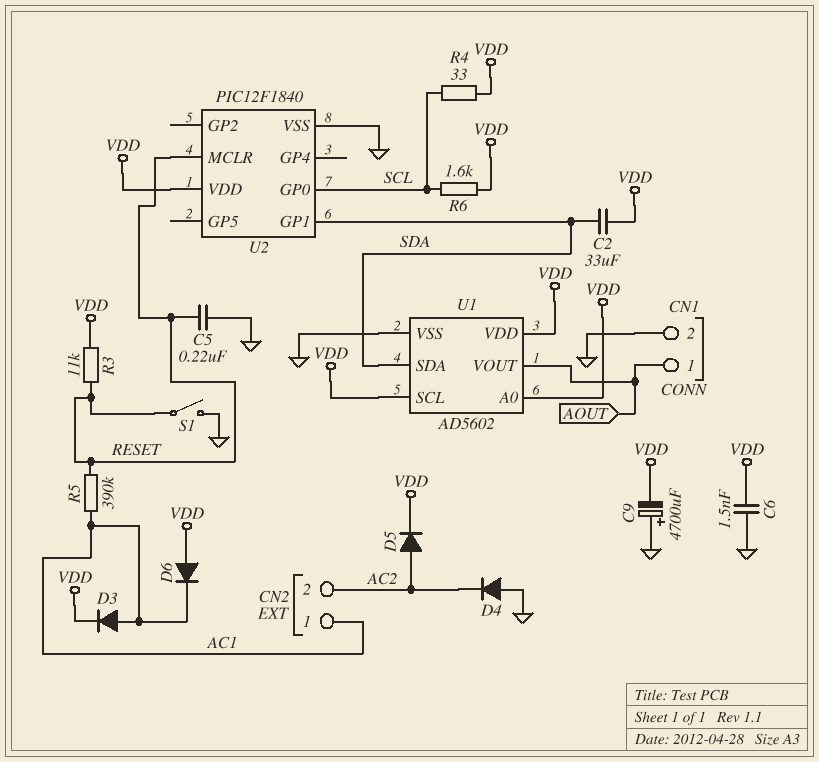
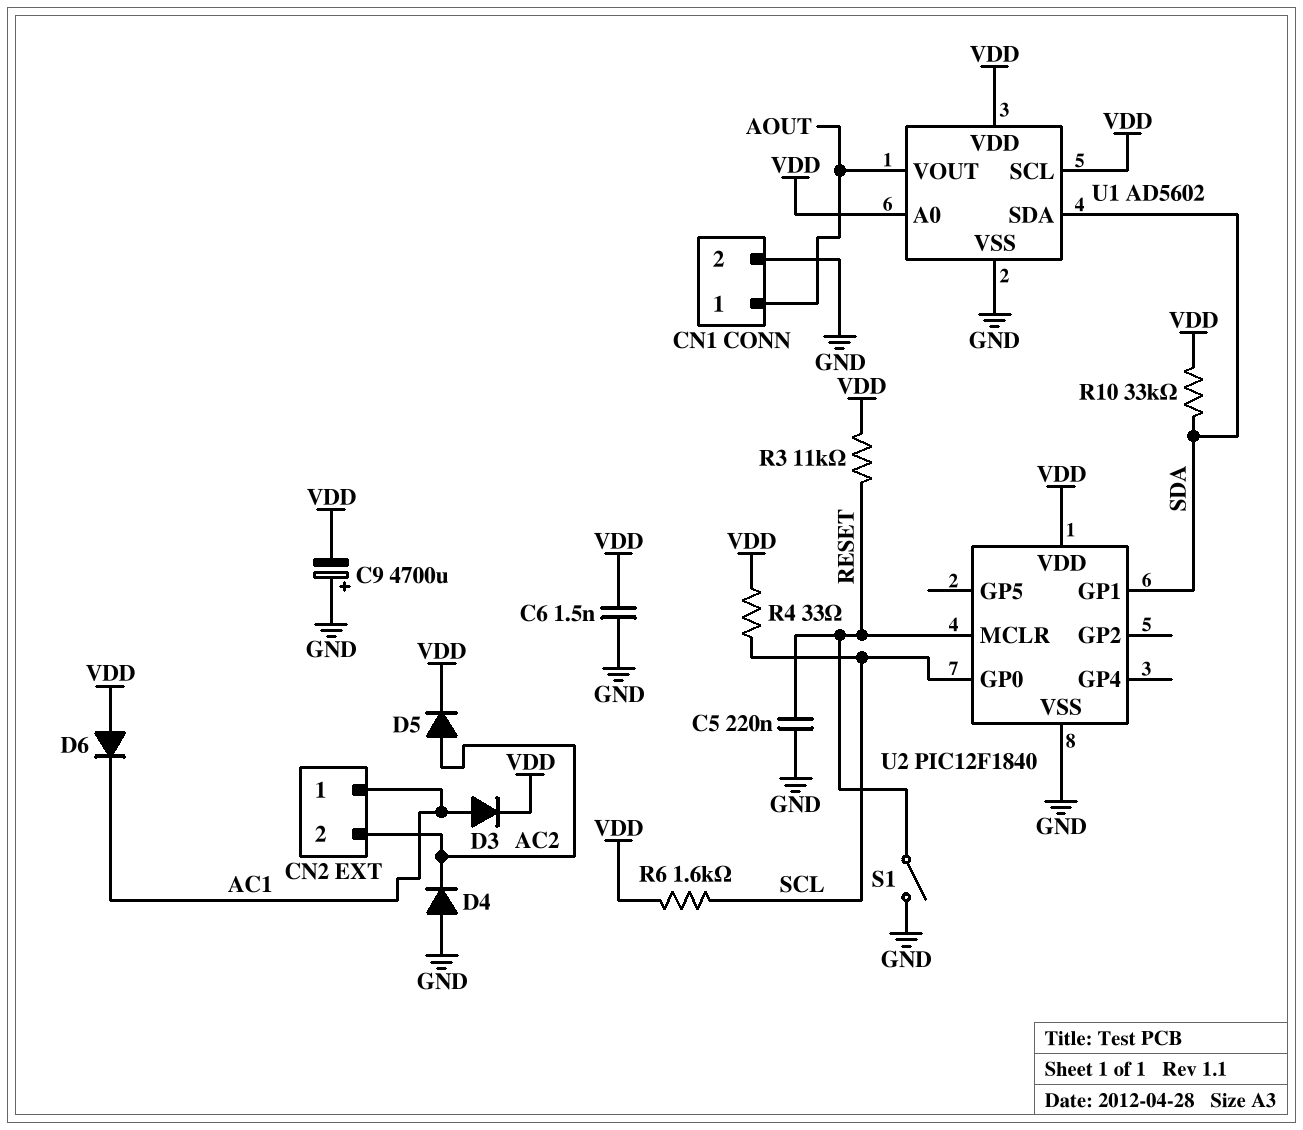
C2: 33uF (SDA, VDD) -> none
R5: 390k (AC1, RESET) -> none
R10: none -> 33k (SDA, VDD)

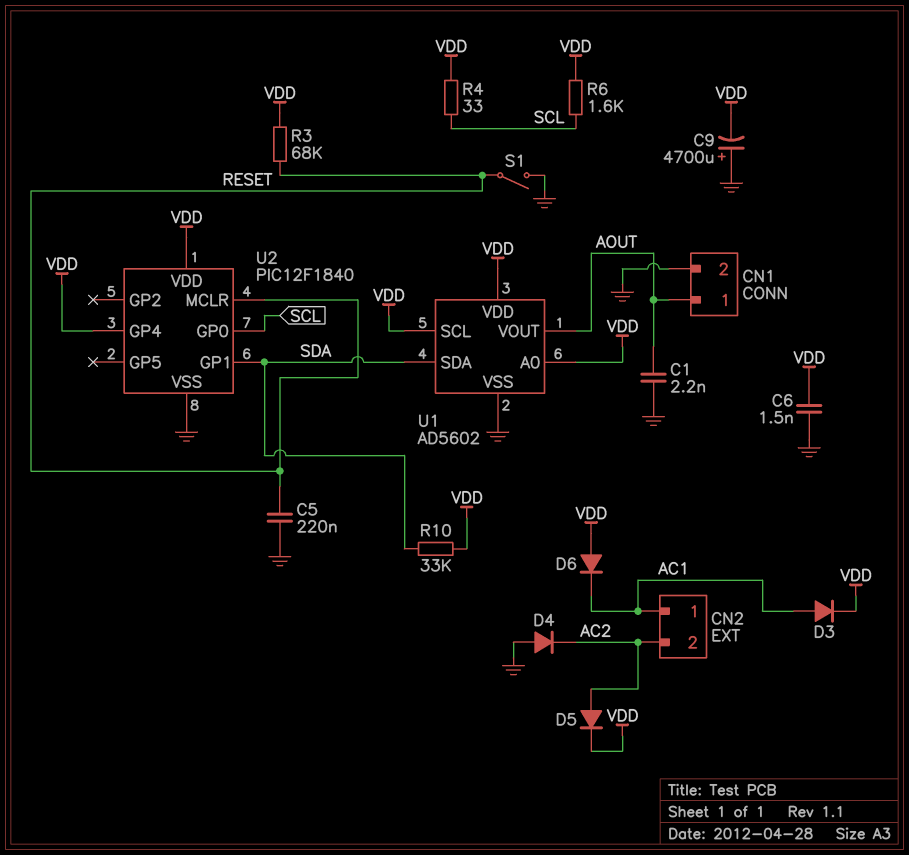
C1: none -> 2.2nF (AOUT, GND)
R3: 11k (RESET, VDD) -> 68k (RESET, VDD)
U2 pin GP4: none -> VDD

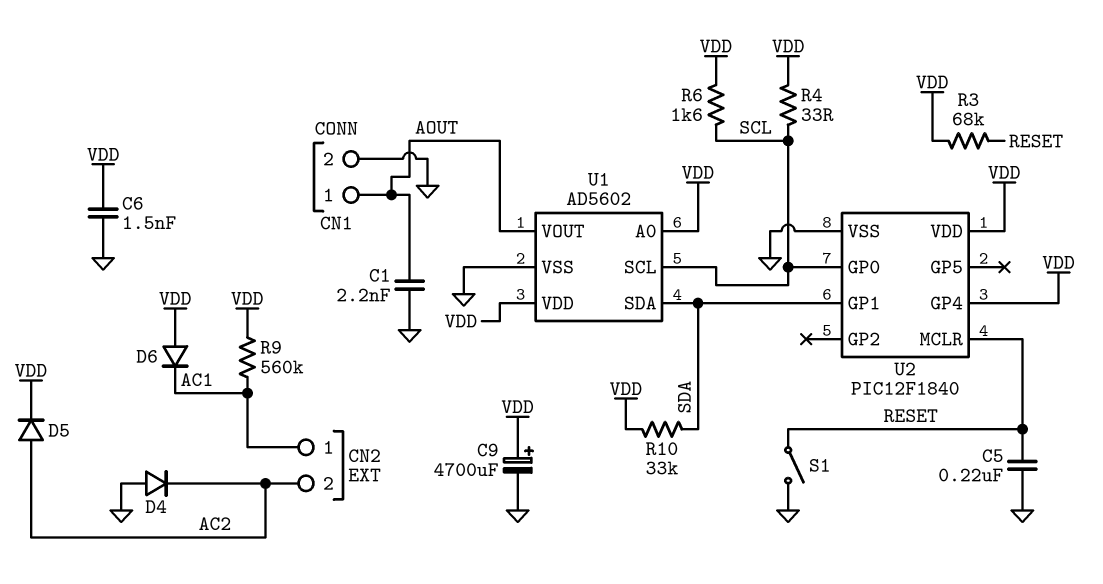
C9: 4700uF (plus GND, minus VDD) -> 4700uF (plus VDD, minus GND)
D3: diode (A AC1, K VDD) -> none
R9: none -> 560k (AC1, VDD)
U1 pin SCL: VDD -> SCL

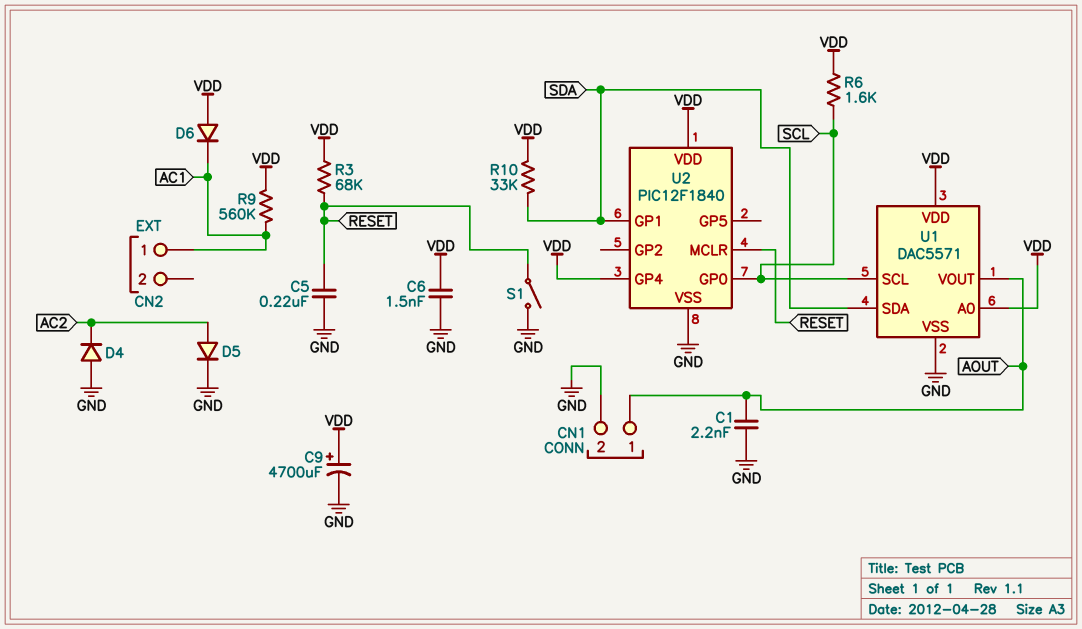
CN2 pin 2: AC2 -> none
D5: diode (A AC2, K VDD) -> diode (A AC2, K GND)
R4: 33 (SCL, VDD) -> none
U1: AD5602 -> DAC5571

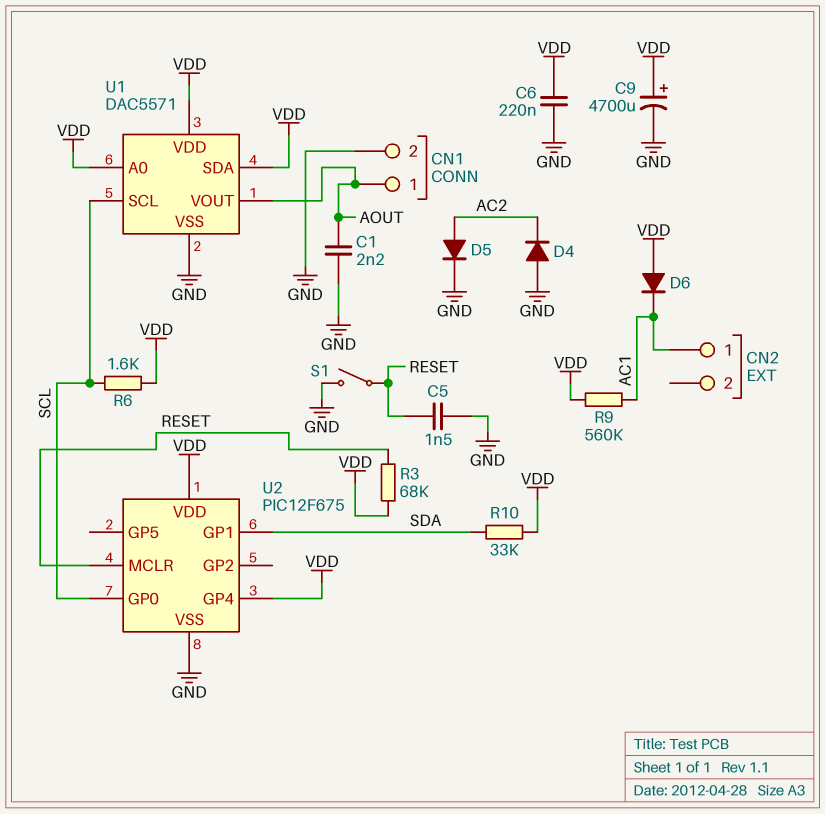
C5: 220nF (GND, RESET) -> 1.5nF (GND, RESET)
C6: 1.5nF (GND, VDD) -> 220nF (GND, VDD)
U1 pin SDA: SDA -> VDD
U2: PIC12F1840 -> PIC12F675

